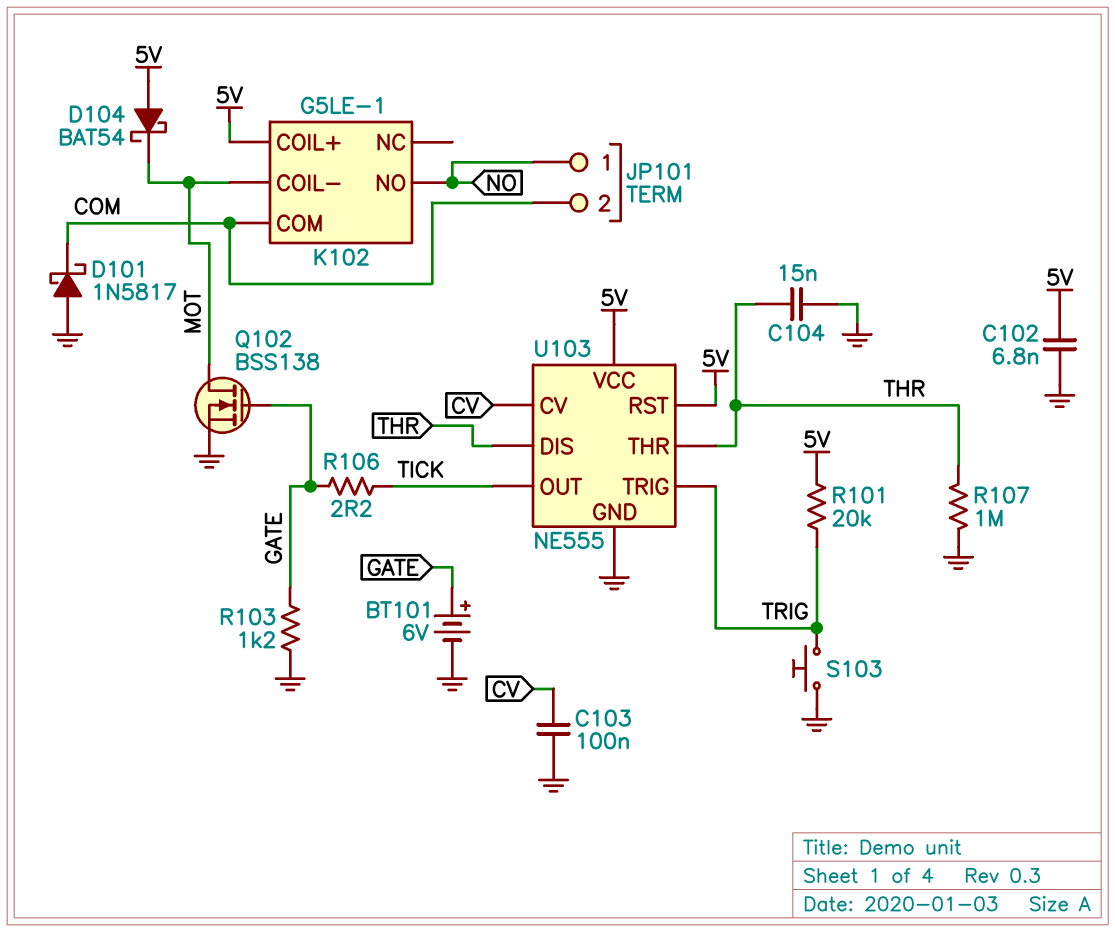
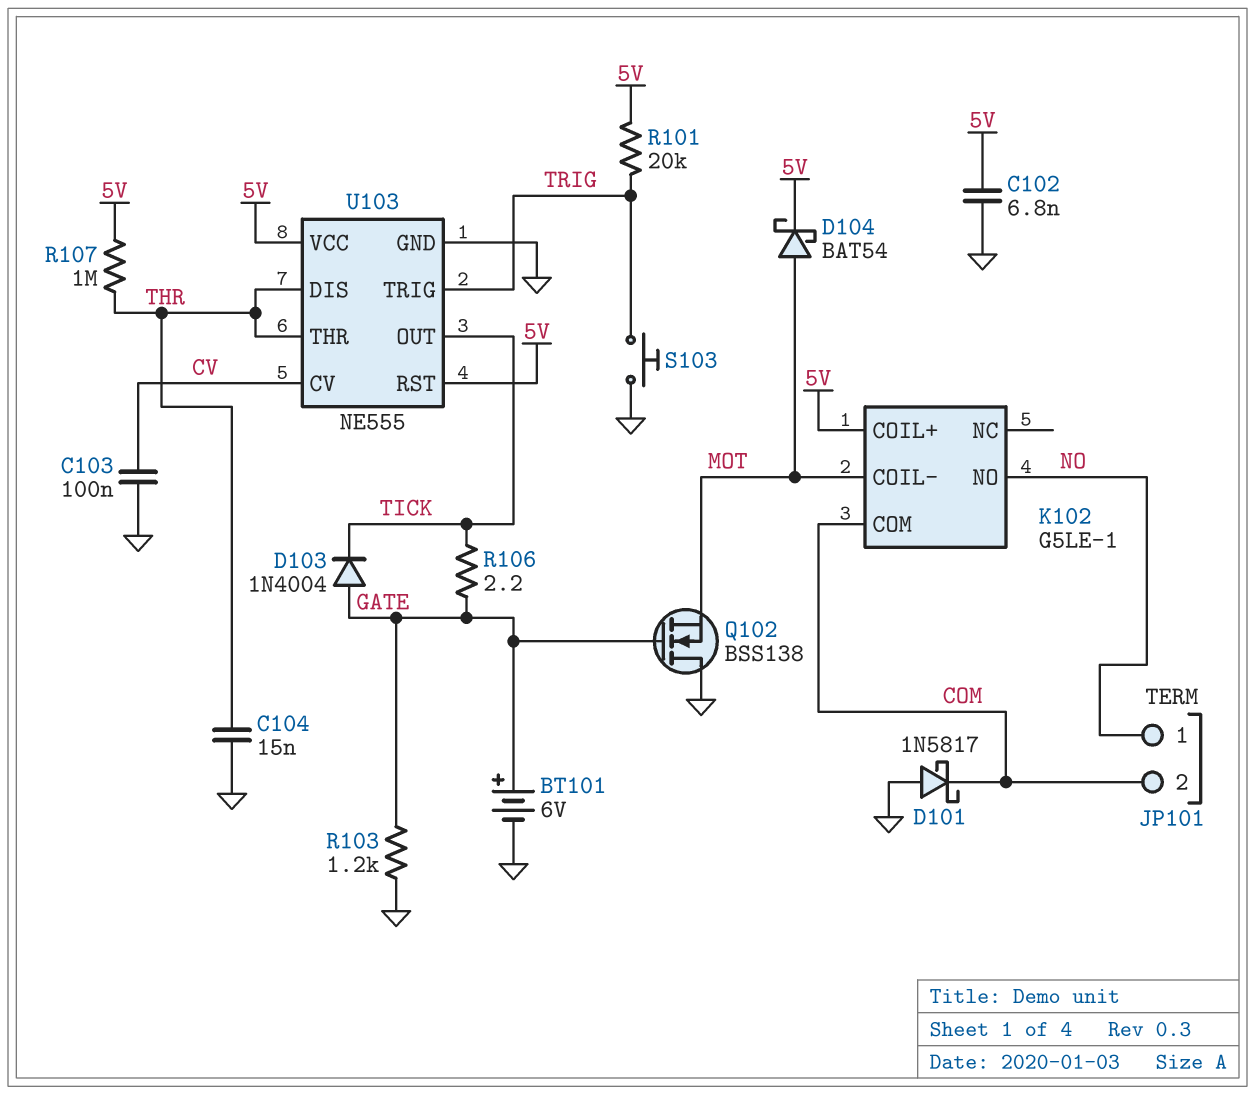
D103: none -> diode 1N4004 (A GATE, K TICK)
D104: schottky BAT54 (A 5V, K MOT) -> schottky BAT54 (A MOT, K 5V)
Q102: NMOS BSS138 (G GATE, D MOT, S GND) -> NMOS BSS138 (G GATE, D GND, S MOT)
R107: 1M (GND, THR) -> 1M (5V, THR)

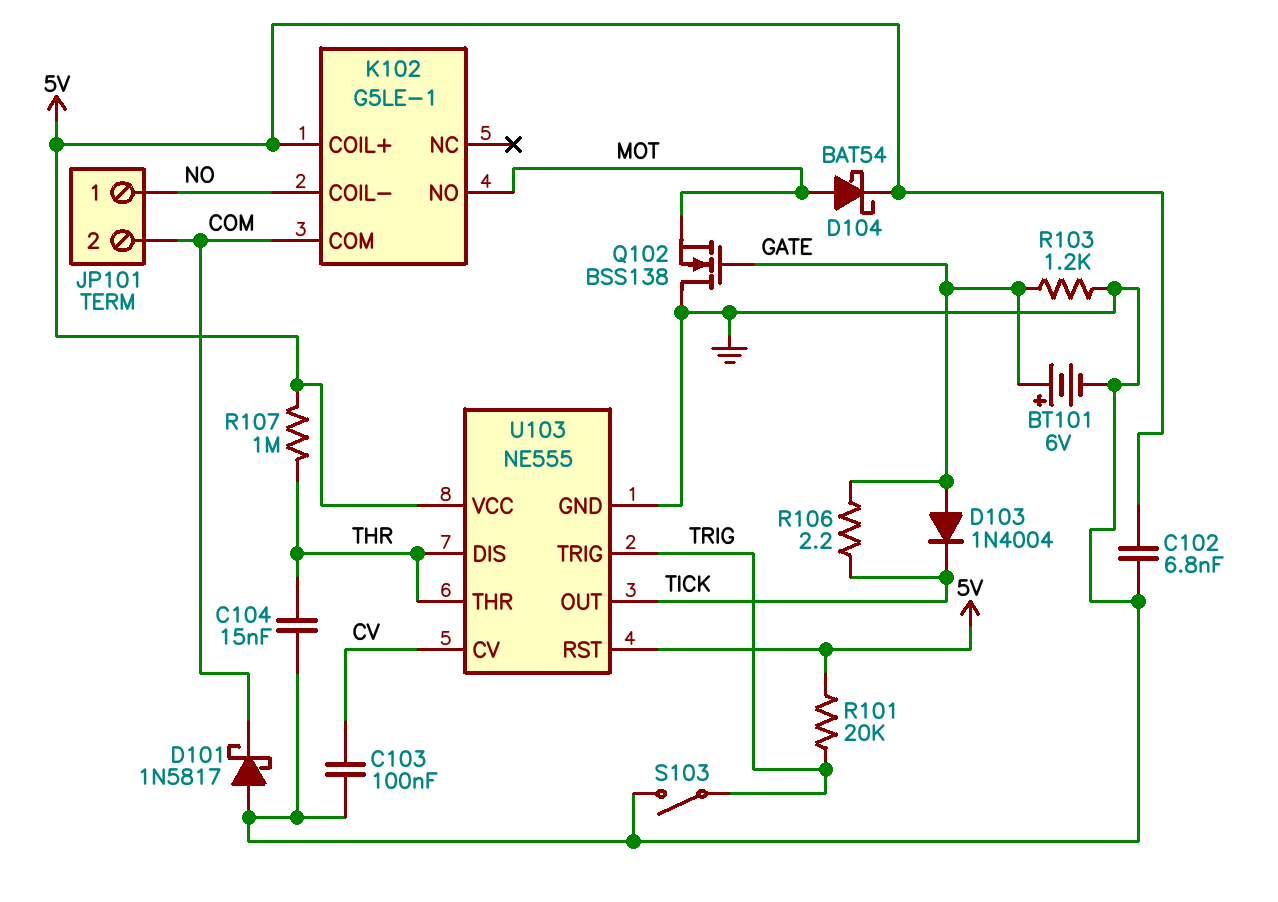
K102 pin COIL-: MOT -> NO
K102 pin NO: NO -> MOT
S103: button (GND, TRIG) -> switch (GND, TRIG)

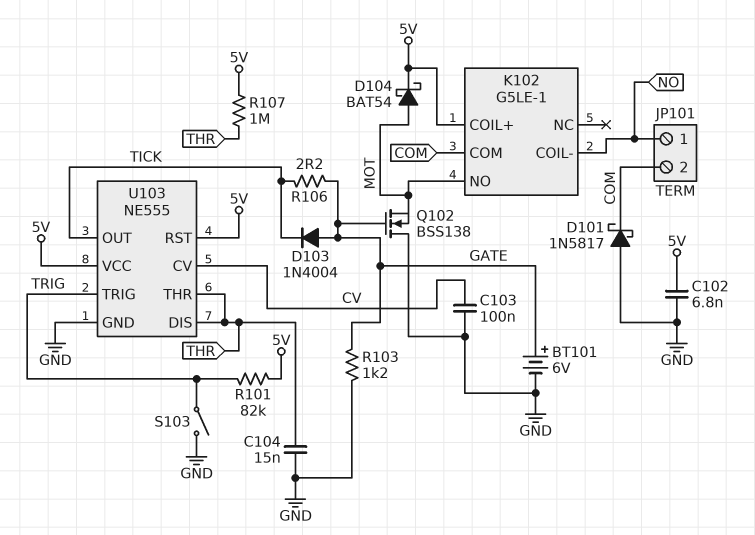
R101: 20k (5V, TRIG) -> 82k (5V, TRIG)

